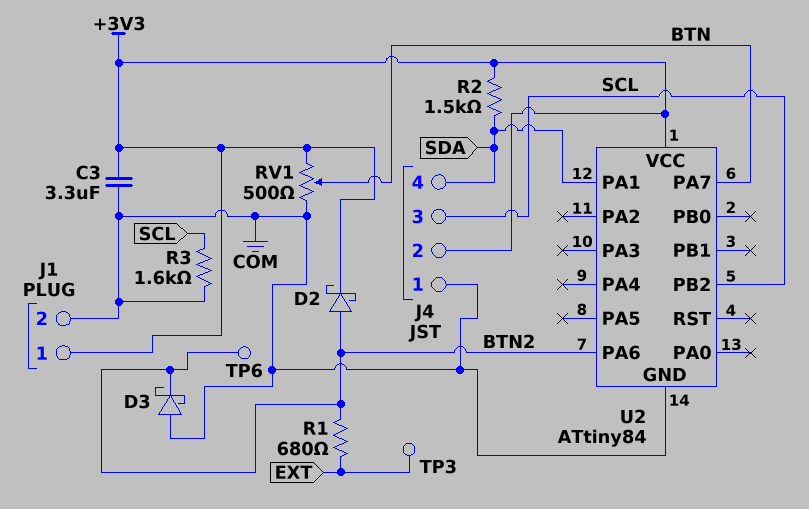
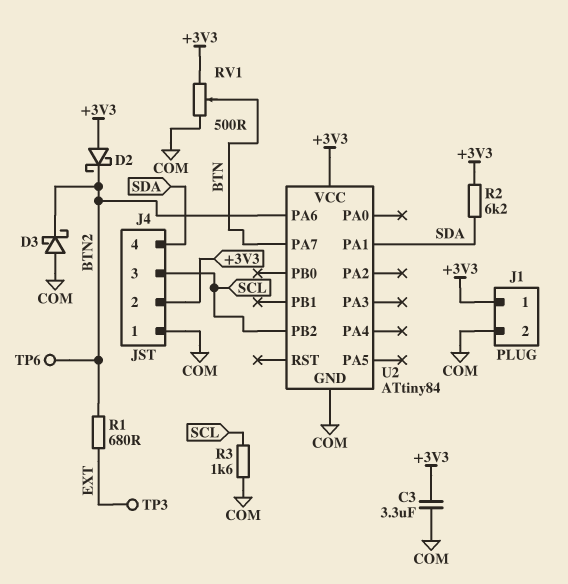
D2: schottky (A BTN2, K +3V3) -> schottky (A +3V3, K BTN2)
R2: 1.5k (+3V3, SDA) -> 6.2k (+3V3, SDA)

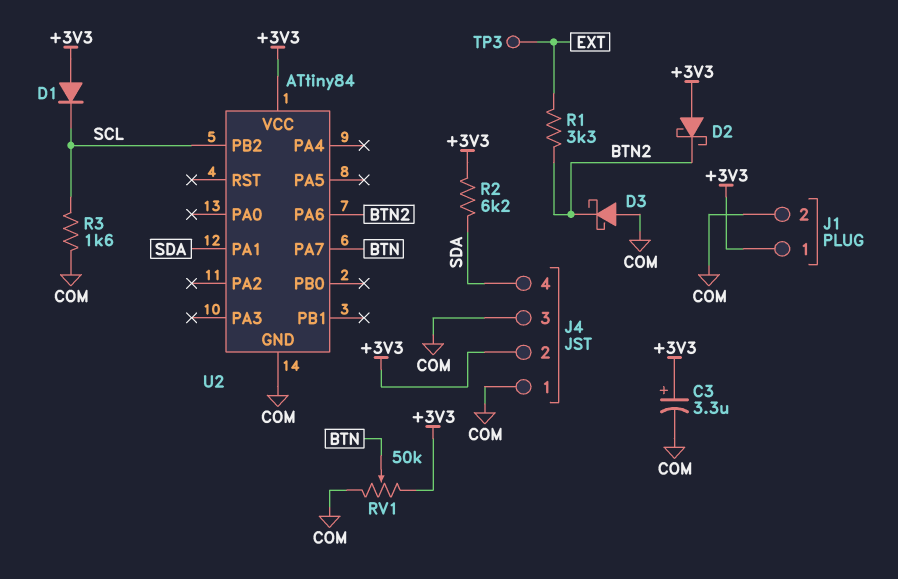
C3: 3.3uF (+3V3, COM) -> 3.3uF (plus +3V3, minus COM)
D1: none -> diode (A +3V3, K SCL)
J4 pin 3: SCL -> COM
R1: 680 (BTN2, EXT) -> 3.3k (BTN2, EXT)
RV1: 500 (+3V3, COM, wiper BTN) -> 50k (+3V3, COM, wiper BTN)
TP6: test point (BTN2) -> none

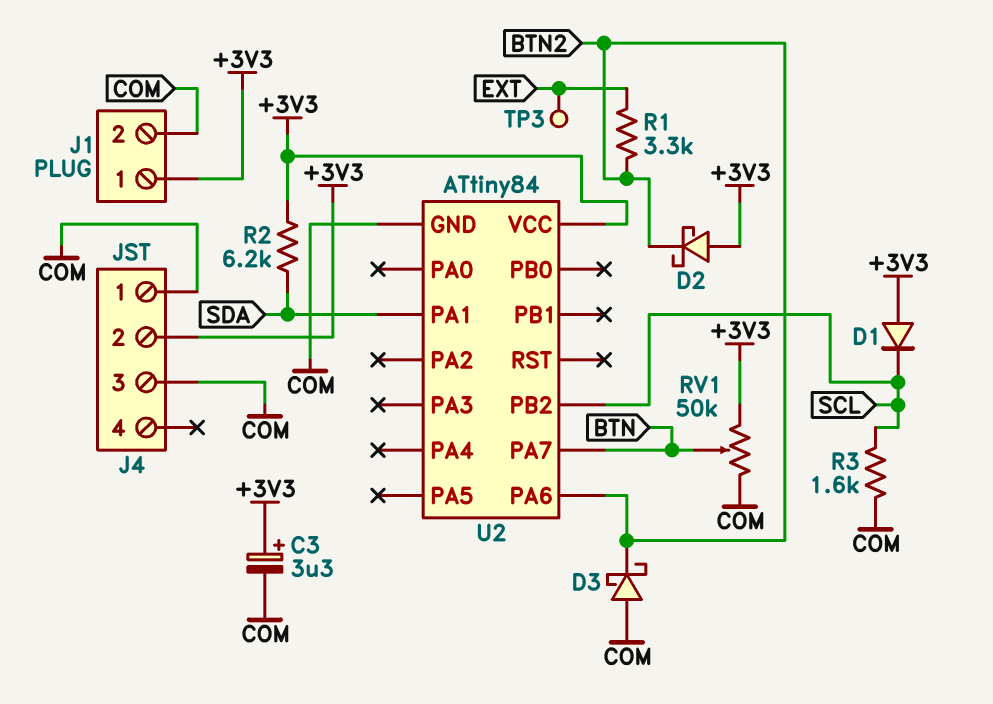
J4 pin 4: SDA -> none

